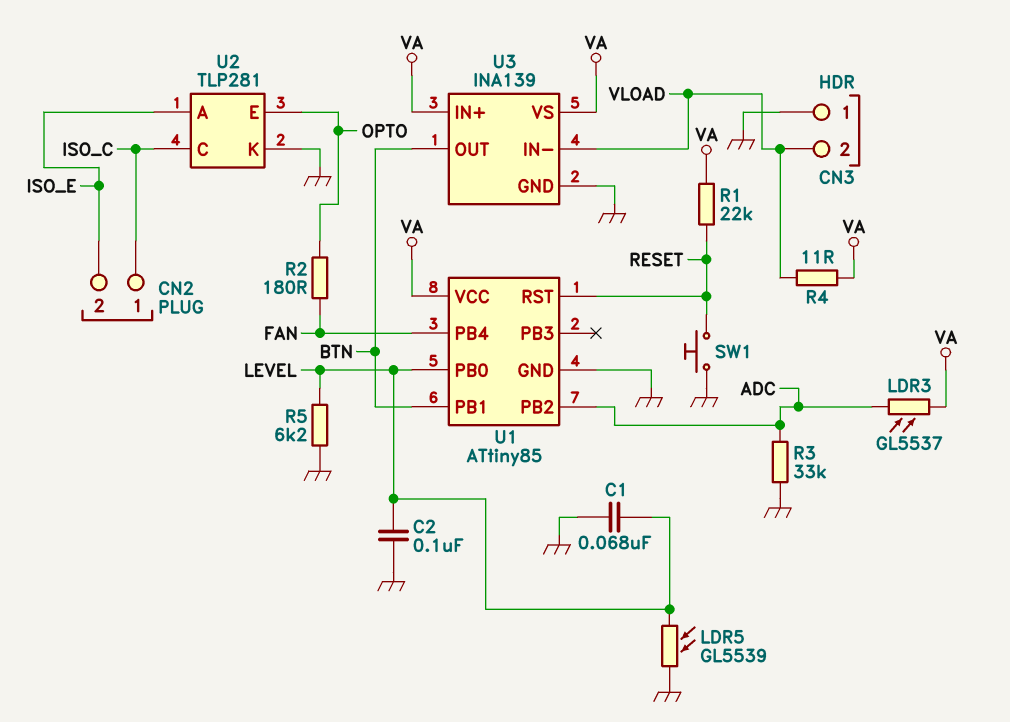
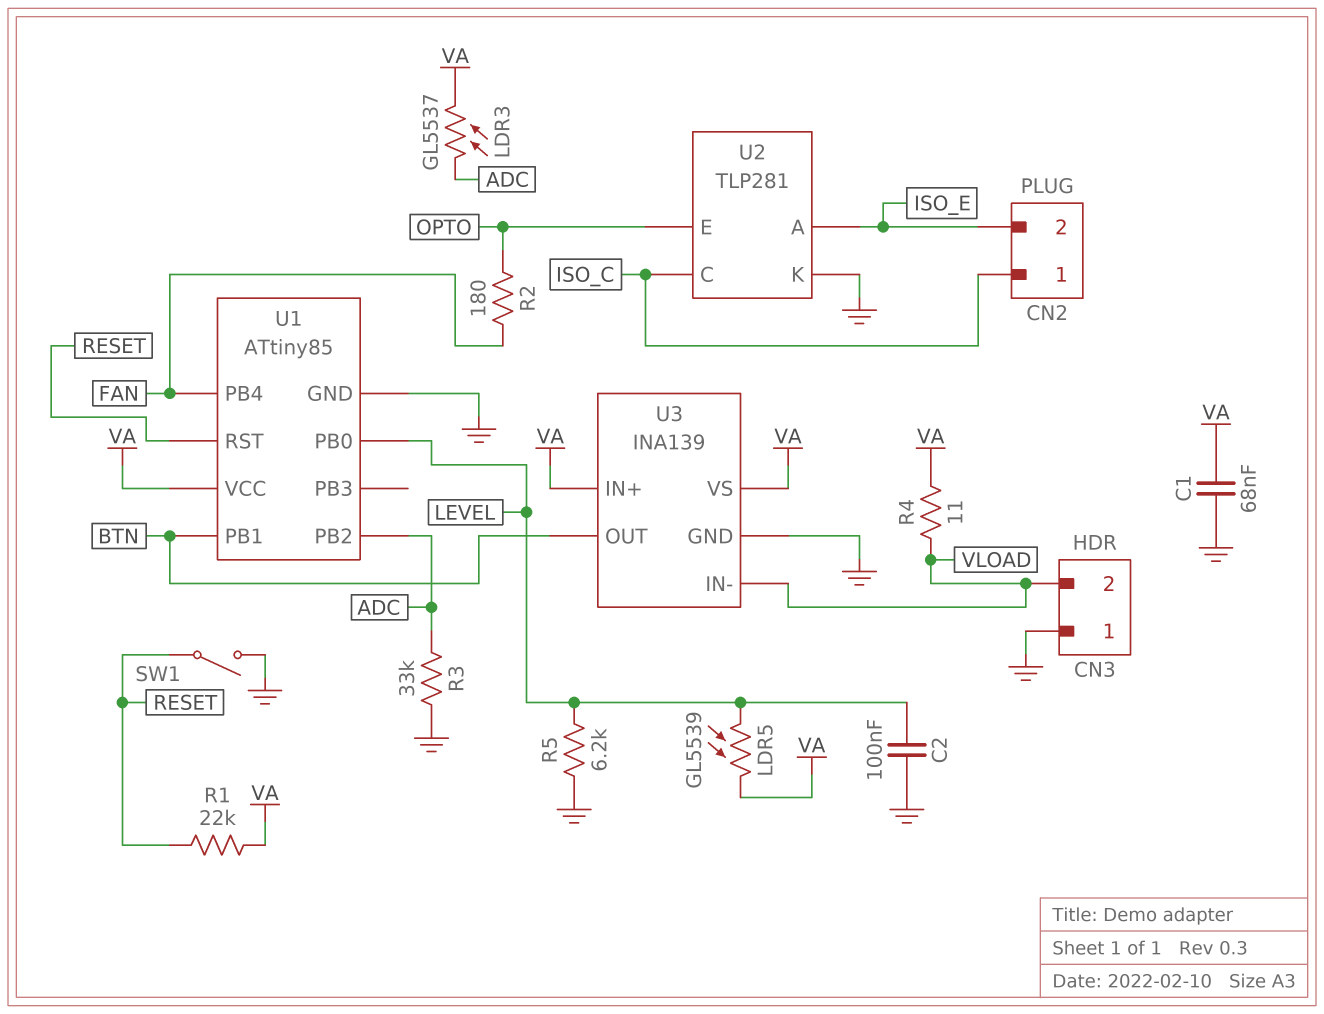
C1: 68nF (GND, LEVEL) -> 68nF (GND, VA)
LDR5: GL5539 (GND, LEVEL) -> GL5539 (LEVEL, VA)
SW1: button (GND, RESET) -> switch (GND, RESET)

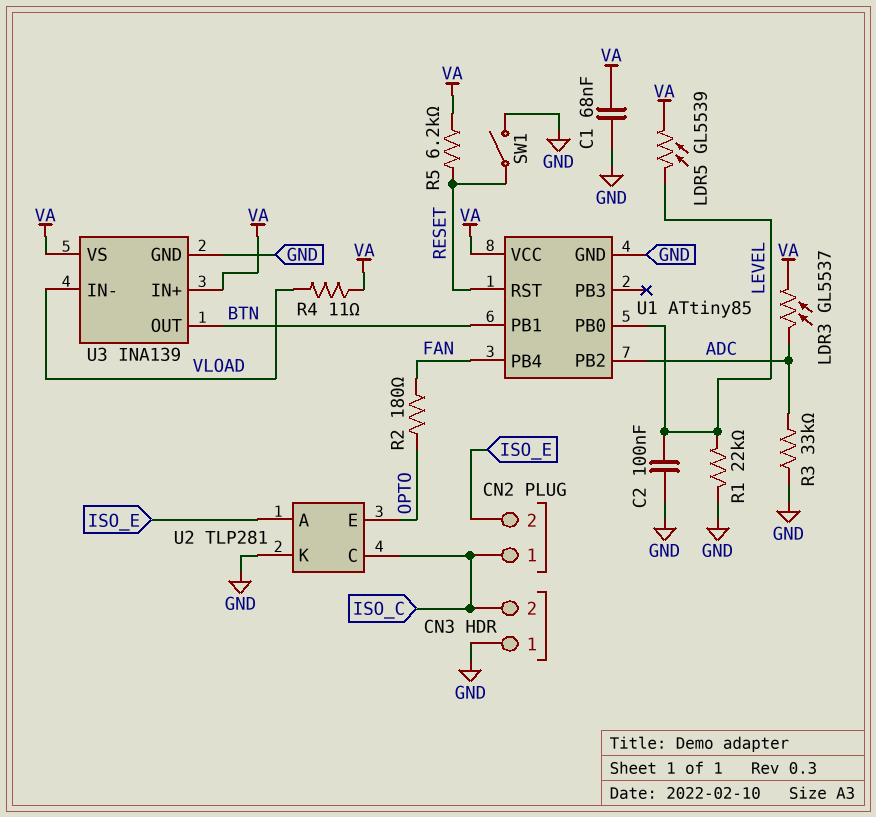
CN3 pin 2: VLOAD -> ISO_C
R1: 22k (RESET, VA) -> 22k (GND, LEVEL)
R5: 6.2k (GND, LEVEL) -> 6.2k (RESET, VA)

